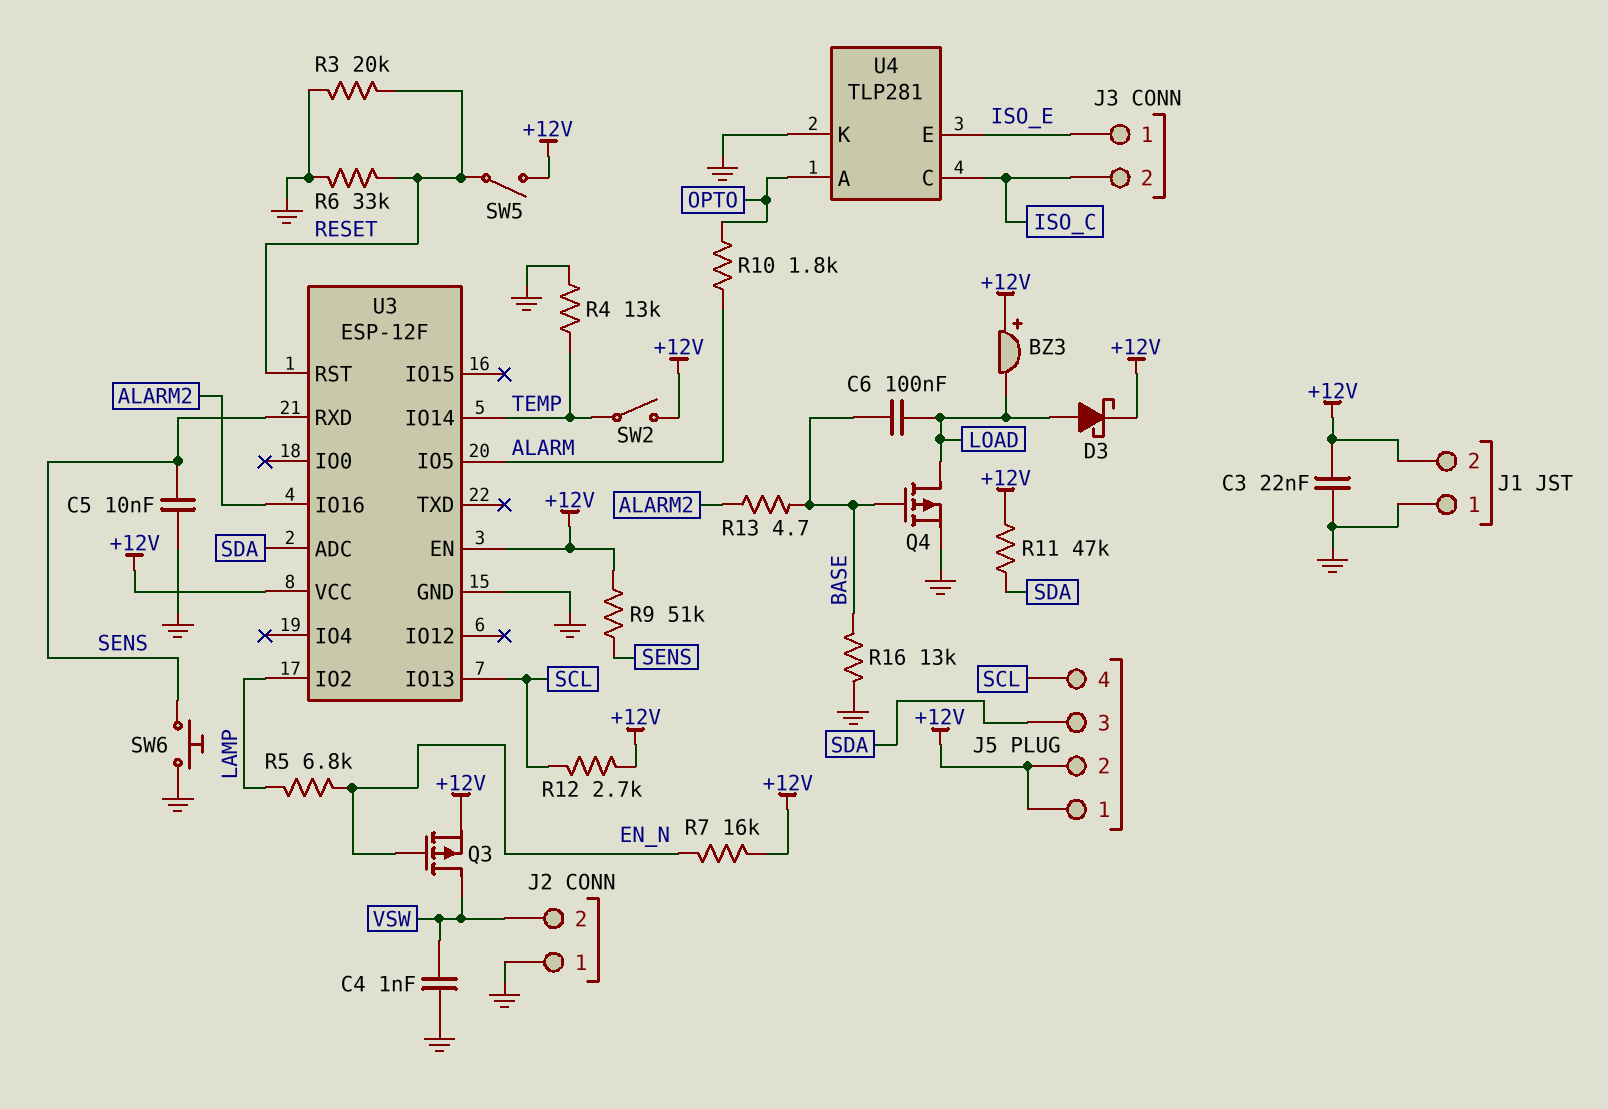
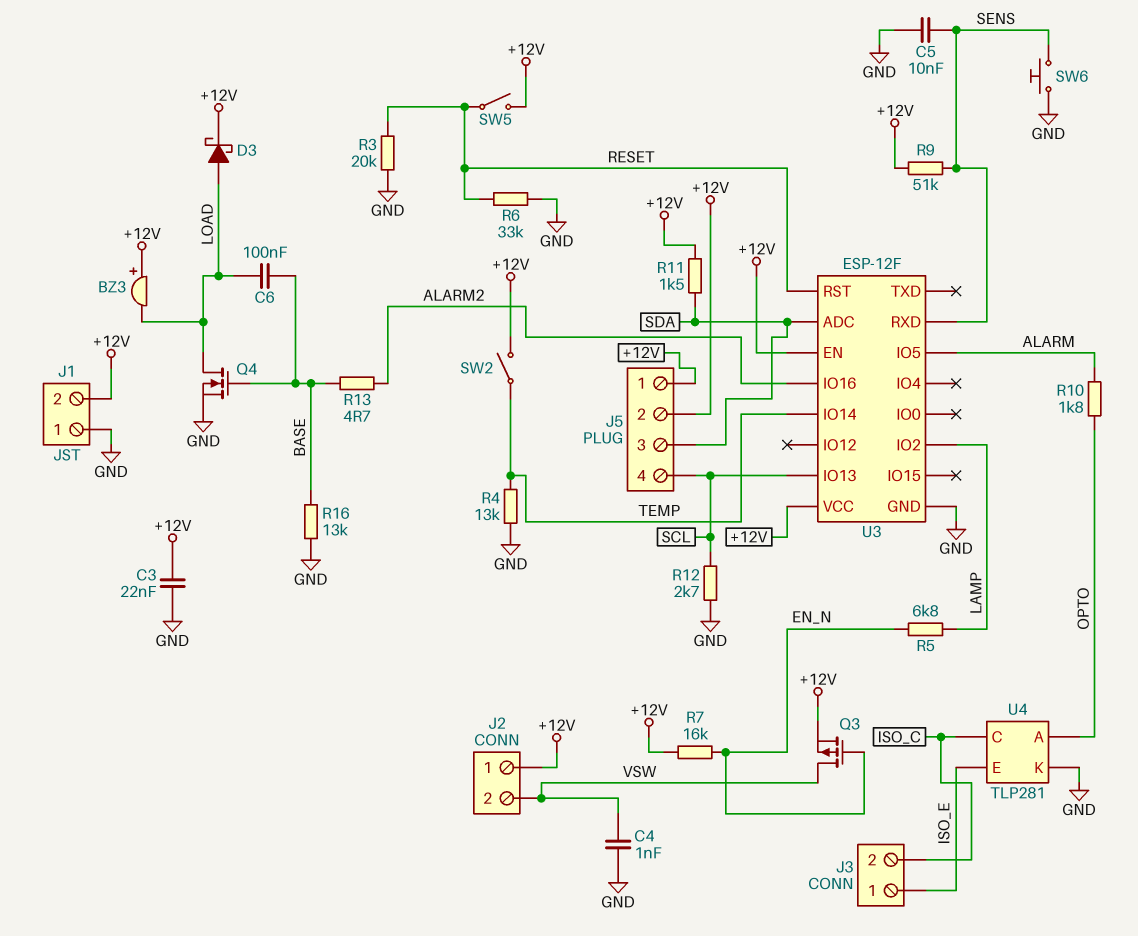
J2 pin 1: GND -> +12V
Q4: PMOS (G BASE, D LOAD, S GND) -> NMOS (G BASE, D LOAD, S GND)
R11: 47k (+12V, SDA) -> 1.5k (+12V, SDA)
R12: 2.7k (+12V, SCL) -> 2.7k (GND, SCL)

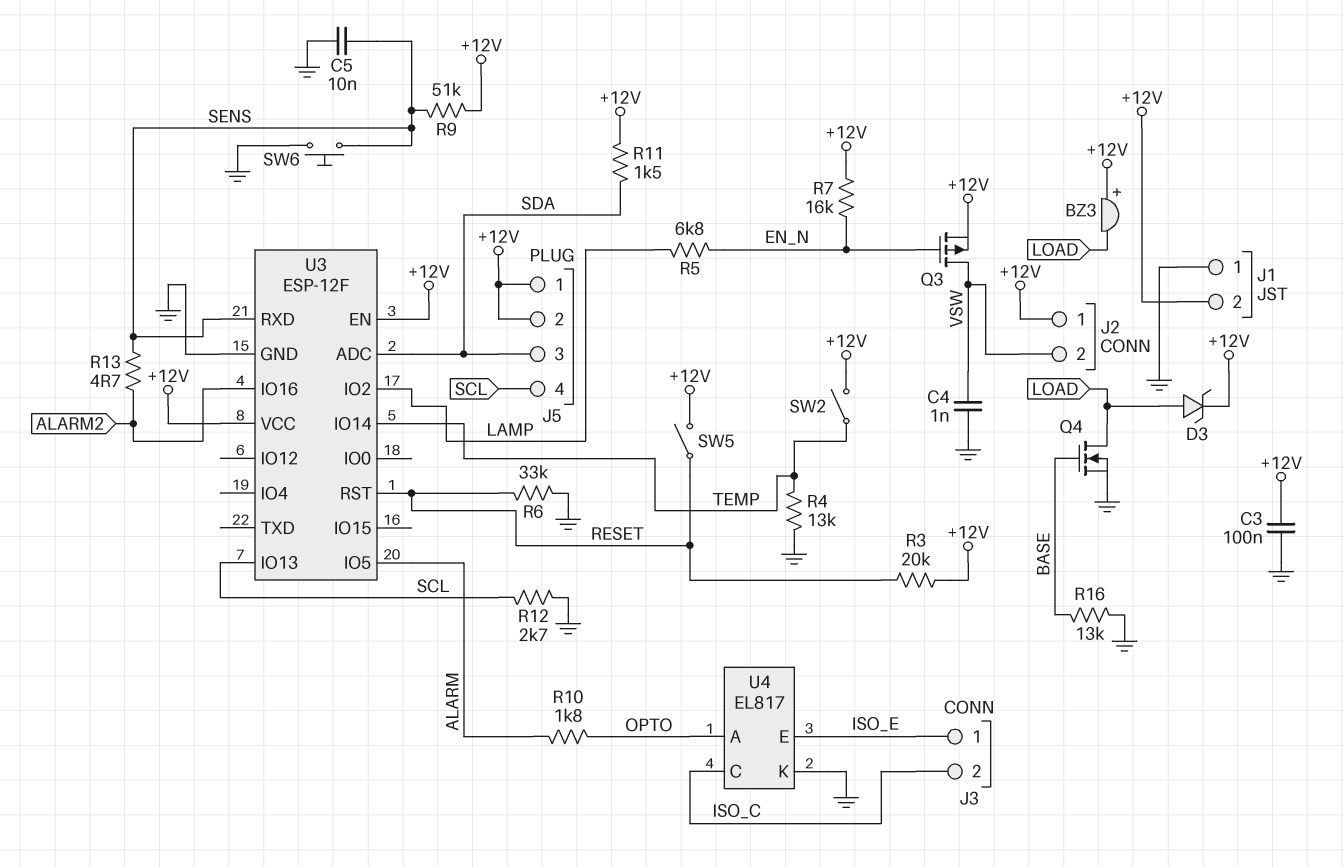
C3: 22nF (+12V, GND) -> 100nF (+12V, GND)
C6: 100nF (BASE, LOAD) -> none
D3: schottky (A LOAD, K +12V) -> zener (A LOAD, K +12V)
R3: 20k (GND, RESET) -> 20k (+12V, RESET)
R13: 4.7 (ALARM2, BASE) -> 4.7 (ALARM2, SENS)
U4: TLP281 -> EL817

